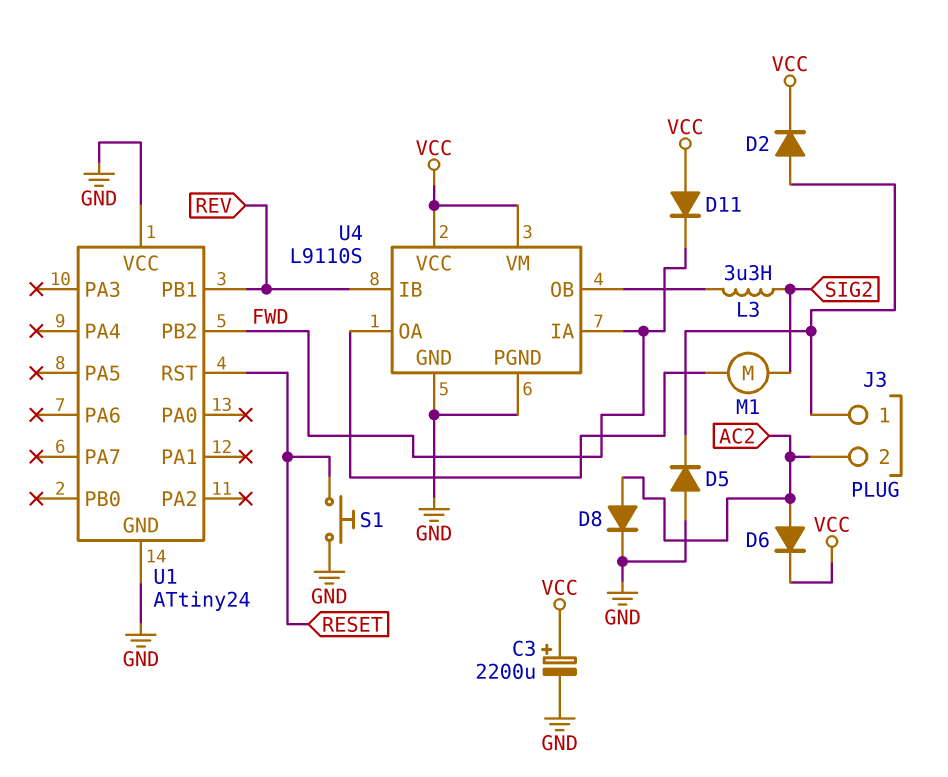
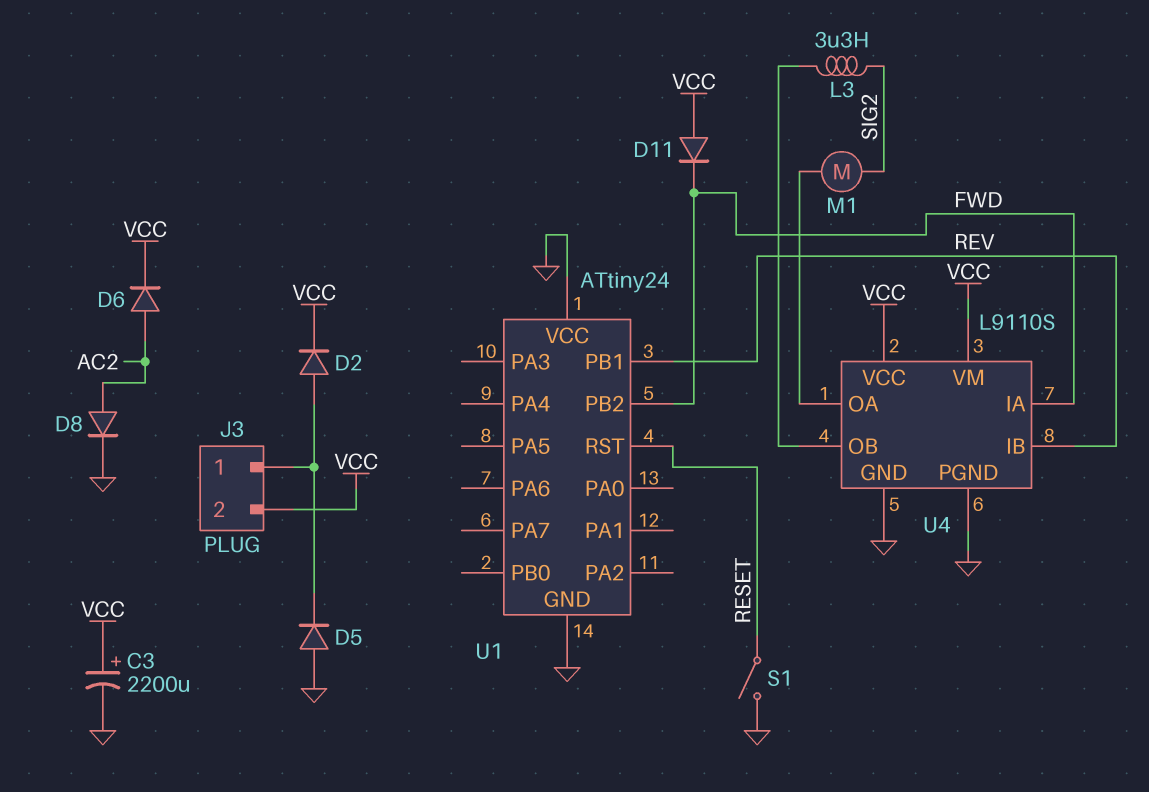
J3 pin 2: AC2 -> VCC
S1: button (GND, RESET) -> switch (GND, RESET)

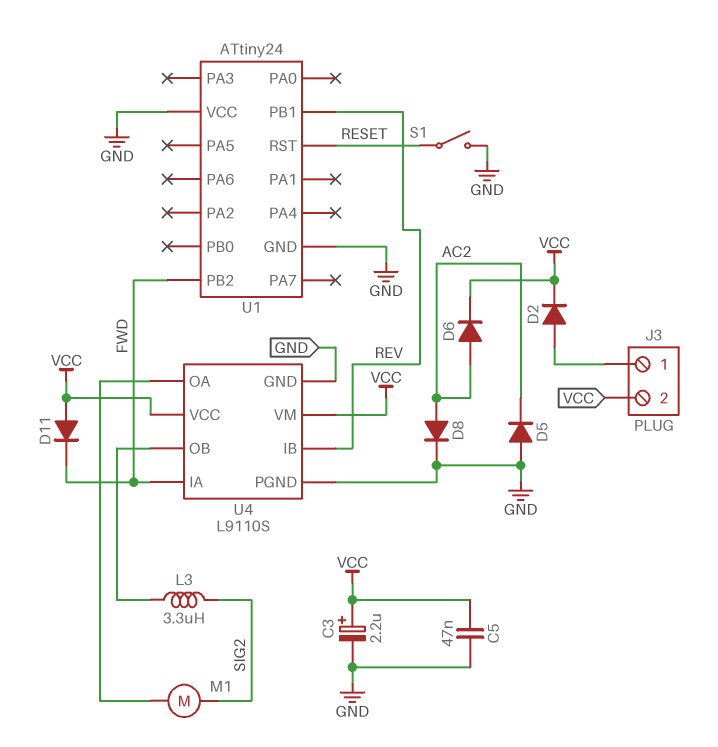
C3: 2200uF (plus VCC, minus GND) -> 2.2uF (plus VCC, minus GND)
C5: none -> 47nF (GND, VCC)
D5: diode (A GND, K J3/1) -> diode (A GND, K AC2)

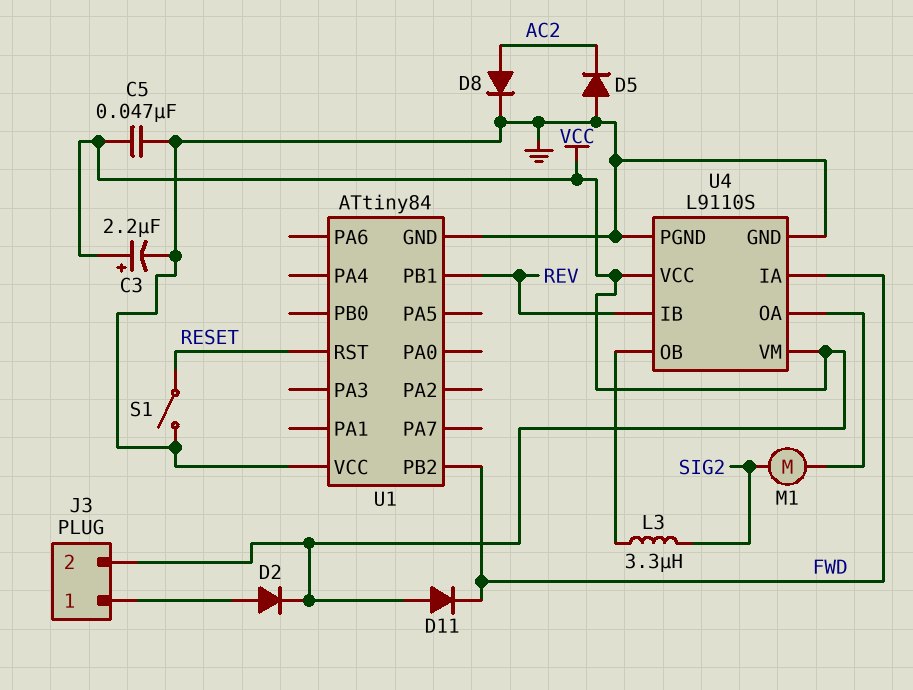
D6: diode (A AC2, K VCC) -> none
U1: ATtiny24 -> ATtiny84

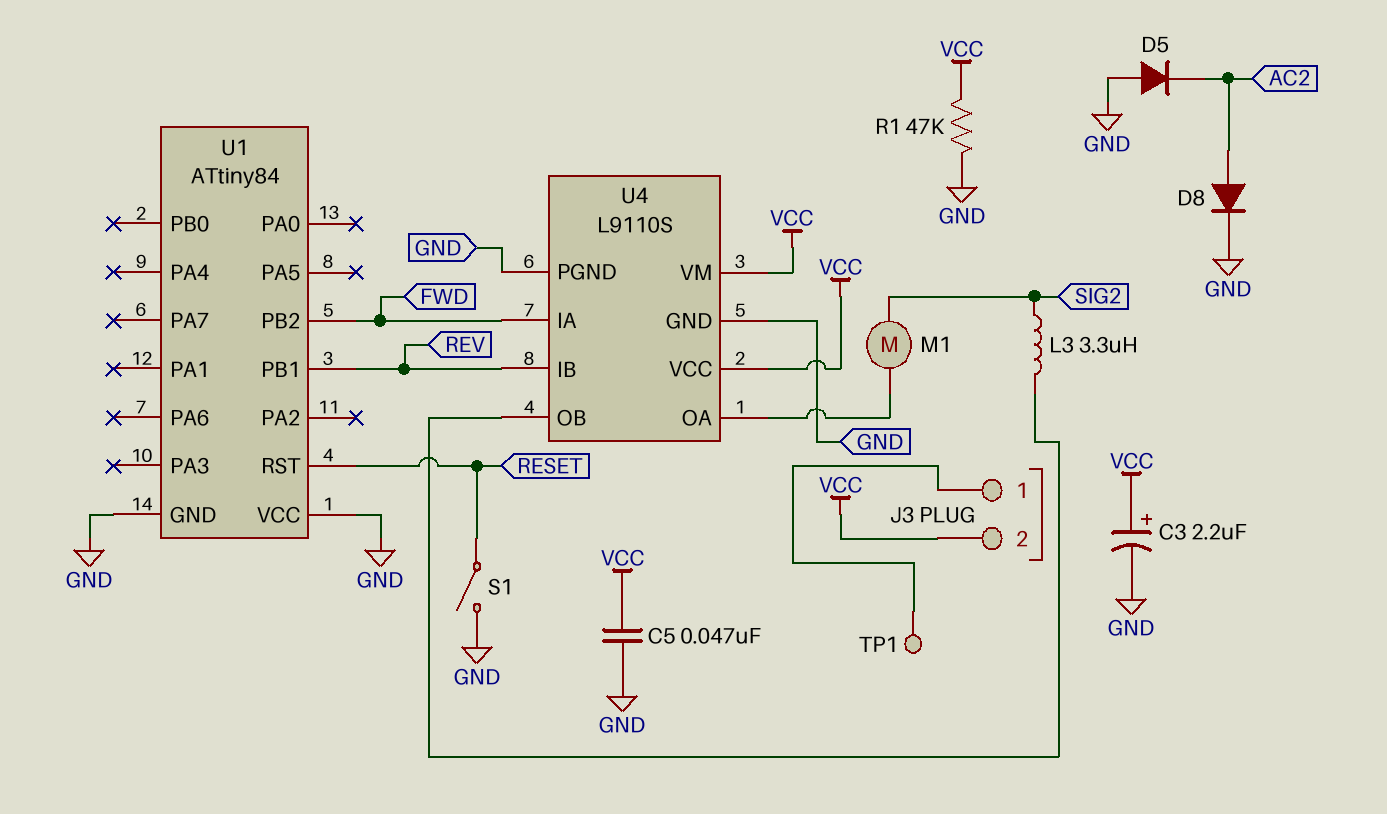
D2: diode (A J3/1, K VCC) -> none
D11: diode (A VCC, K FWD) -> none
R1: none -> 47k (GND, VCC)
TP1: none -> test point (J3/1)

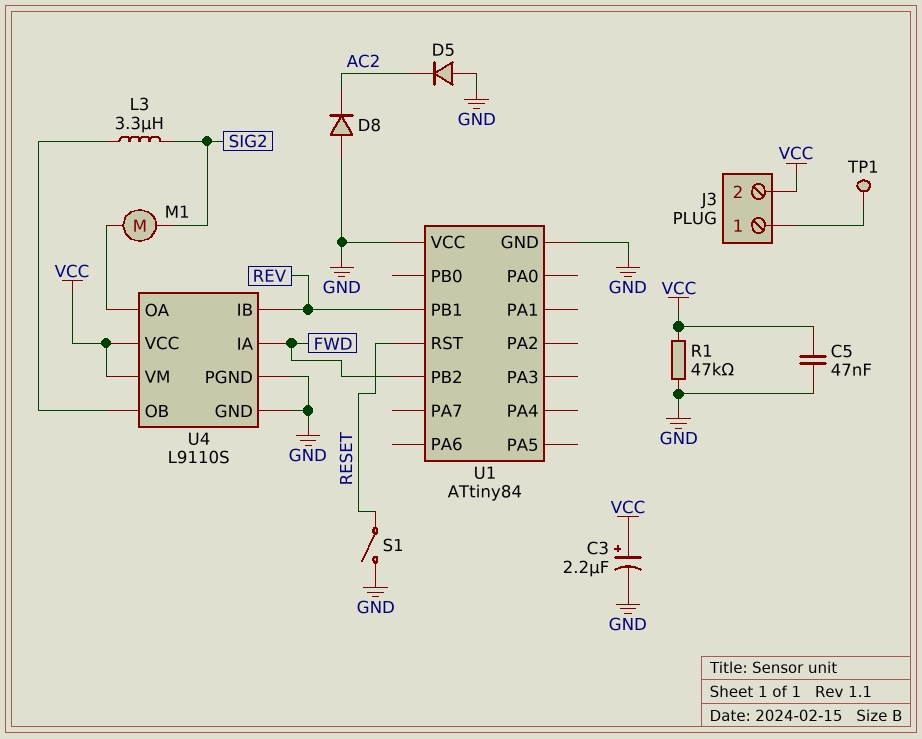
D8: diode (A AC2, K GND) -> diode (A GND, K AC2)

